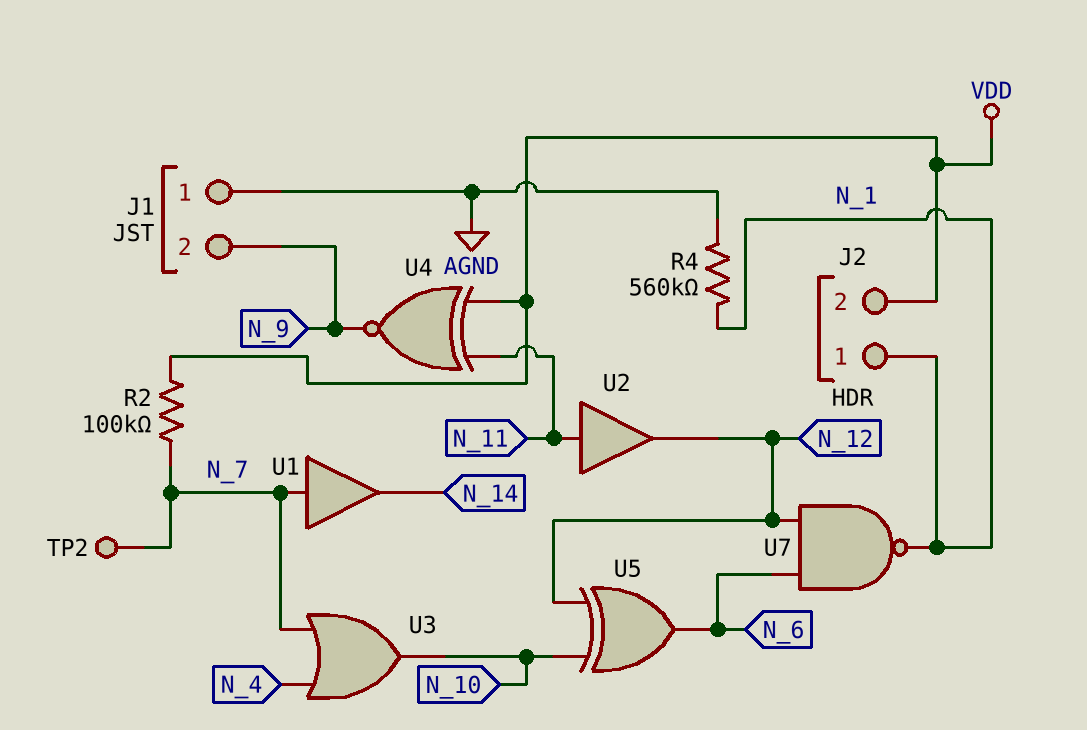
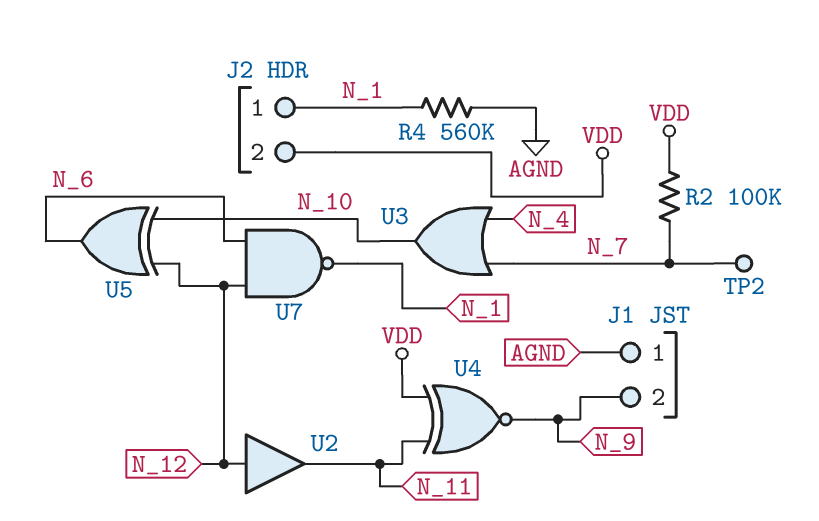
U1: buffer (in N_7, out N_14) -> none
U2: buffer (in N_11, out N_12) -> buffer (in N_12, out N_11)

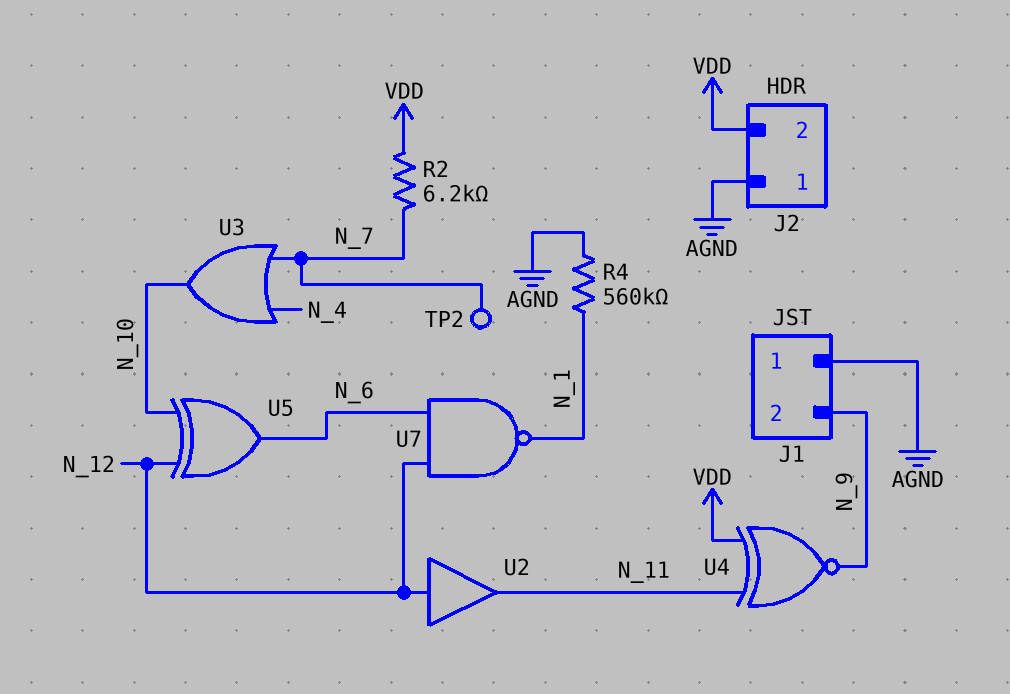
J2 pin 1: N_1 -> AGND
R2: 100k (N_7, VDD) -> 6.2k (N_7, VDD)

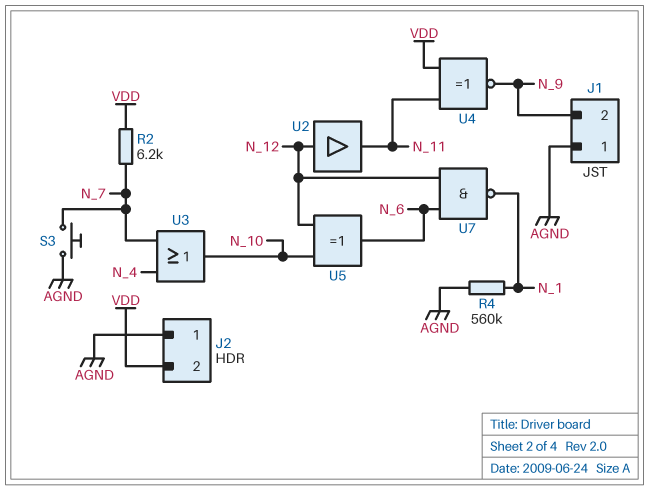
S3: none -> button (AGND, N_7)
TP2: test point (N_7) -> none

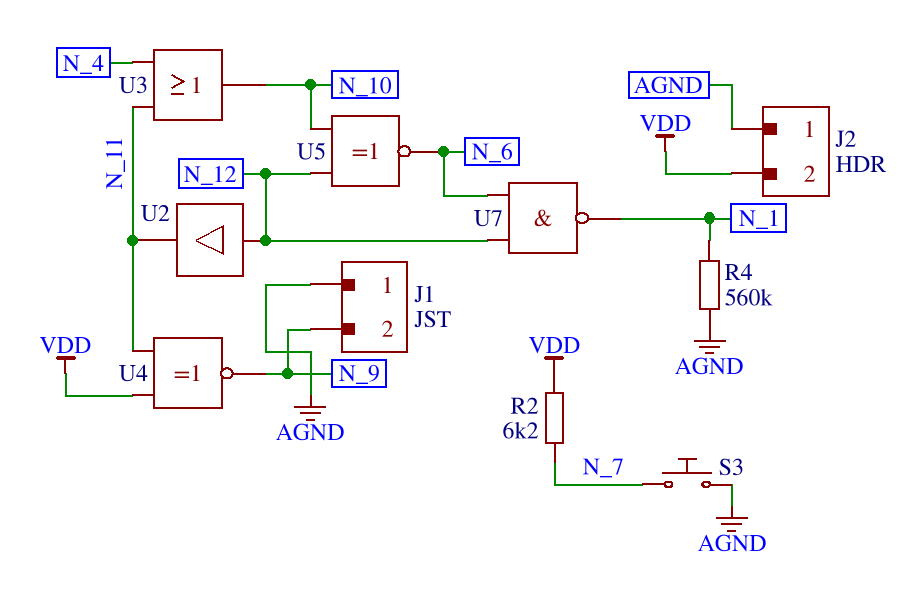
U3: OR (in N_4, in N_7, out N_10) -> OR (in N_4, in N_11, out N_10)
U5: XOR (in N_10, in N_12, out N_6) -> XNOR (in N_10, in N_12, out N_6)

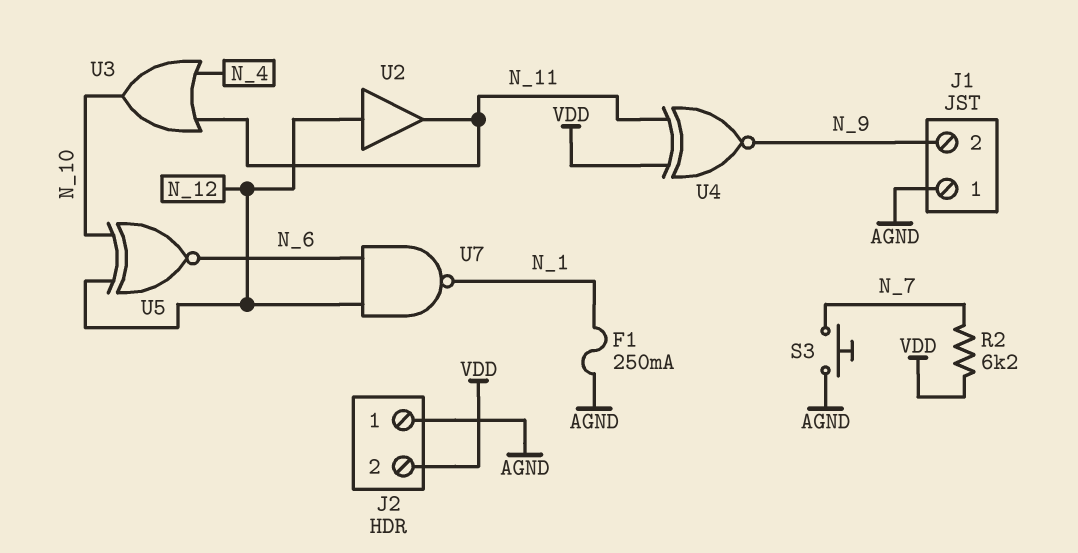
F1: none -> 250mA (AGND, N_1)
R4: 560k (AGND, N_1) -> none

